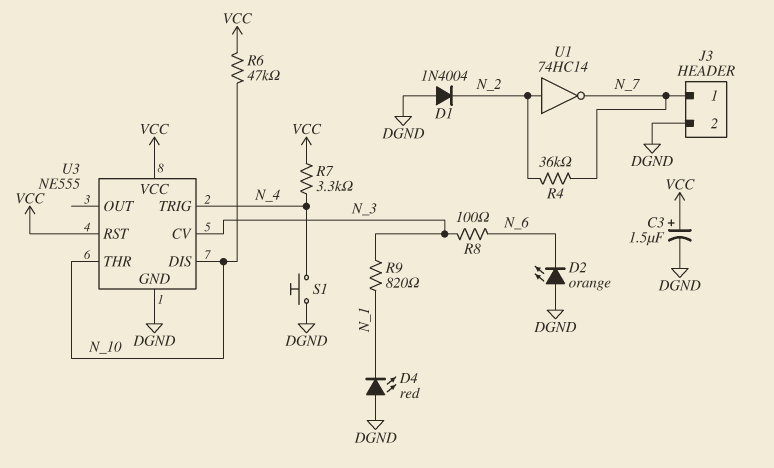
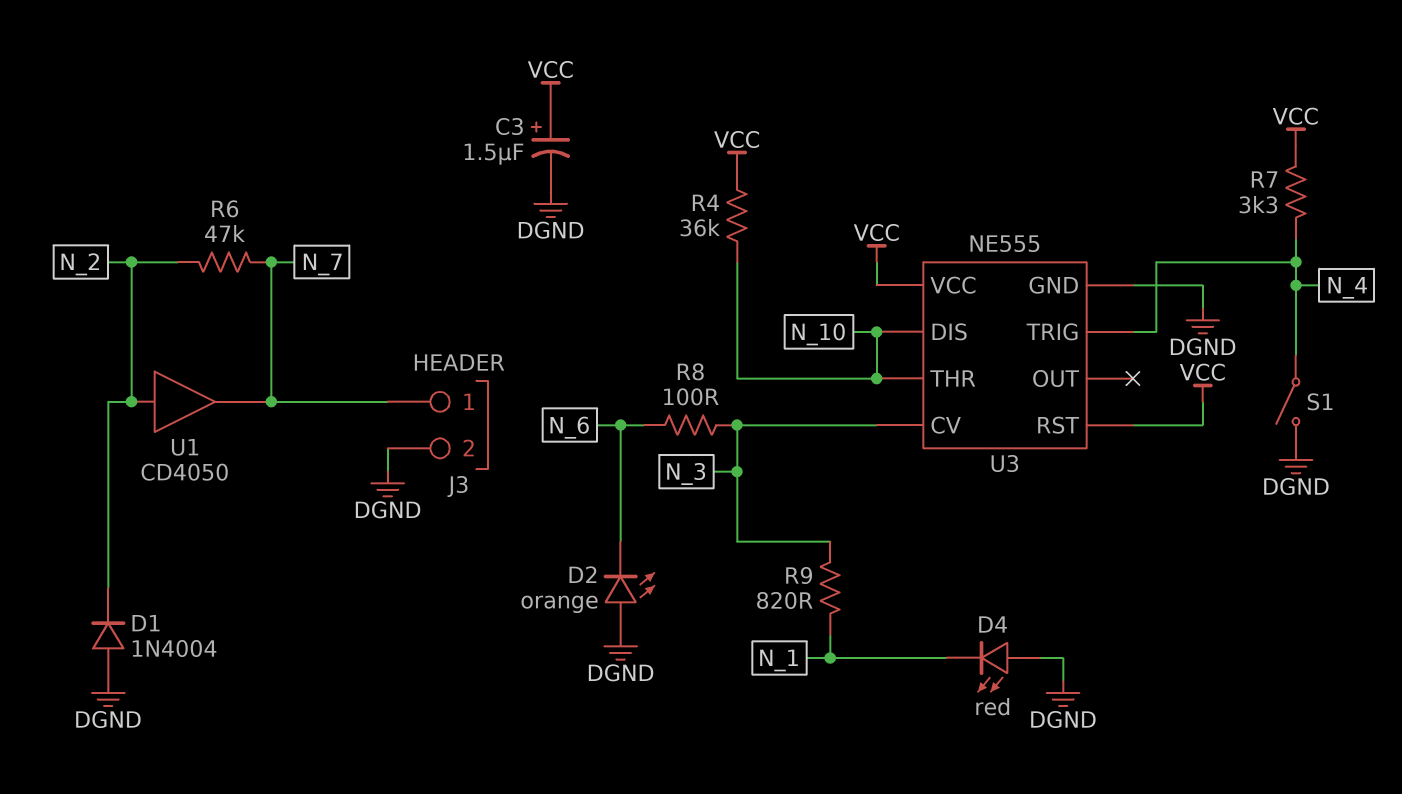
R4: 36k (N_2, N_7) -> 36k (N_10, VCC)
R6: 47k (N_10, VCC) -> 47k (N_2, N_7)
S1: button (DGND, N_4) -> switch (DGND, N_4)
U1: NOT 74HC14 (in N_2, out N_7) -> buffer CD4050 (in N_2, out N_7)

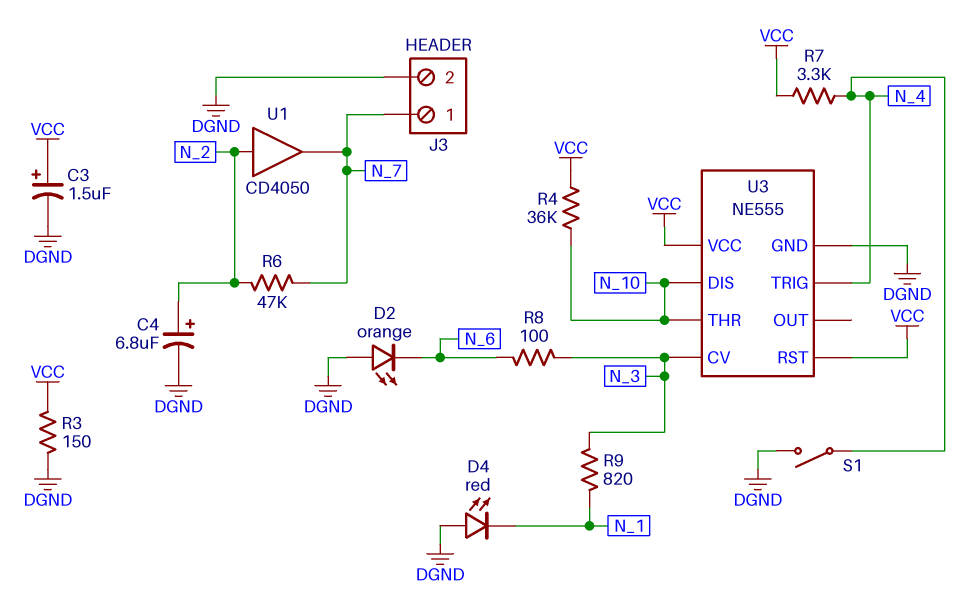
C4: none -> 6.8uF (plus N_2, minus DGND)
D1: diode 1N4004 (A DGND, K N_2) -> none
R3: none -> 150 (DGND, VCC)

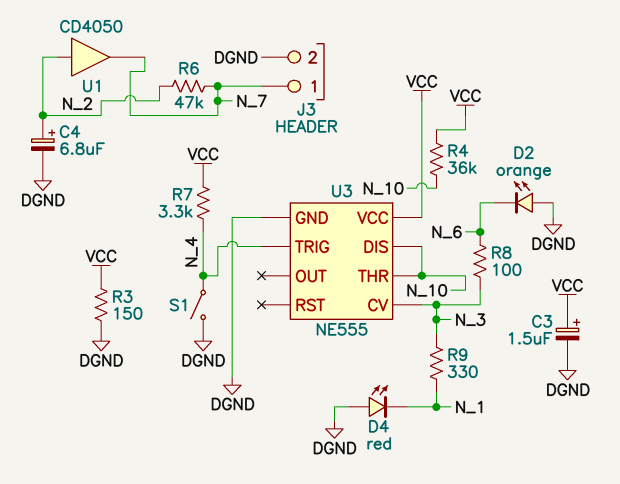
R9: 820 (N_1, N_3) -> 330 (N_1, N_3)
U3 pin RST: VCC -> none

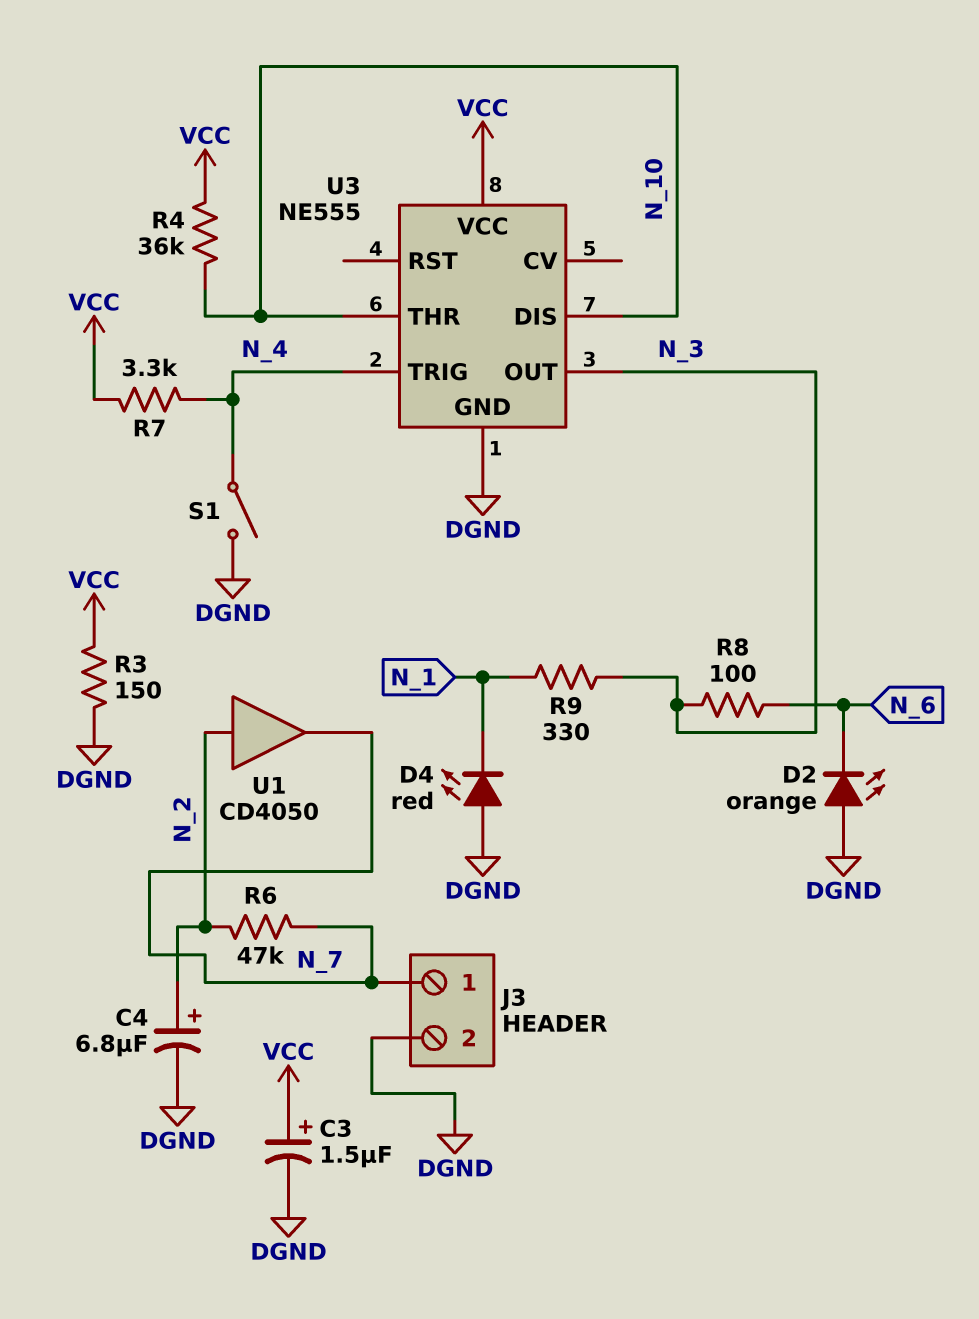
U3 pin CV: N_3 -> none
U3 pin OUT: none -> N_3

